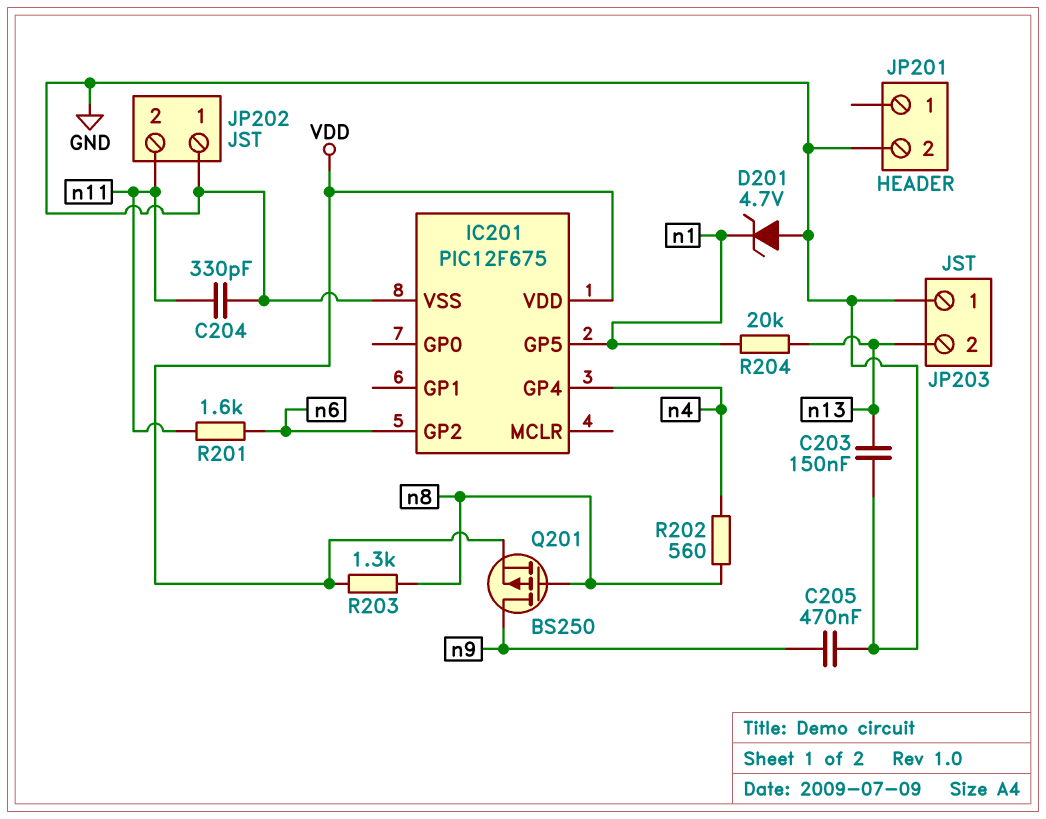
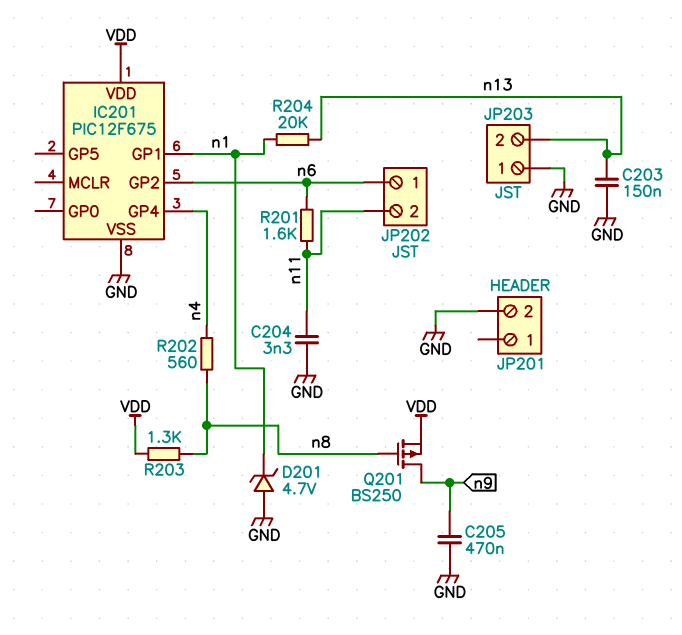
C204: 330pF (GND, n11) -> 3.3nF (GND, n11)
IC201 pin GP1: none -> n1
IC201 pin GP5: n1 -> none
JP202 pin 1: GND -> n6

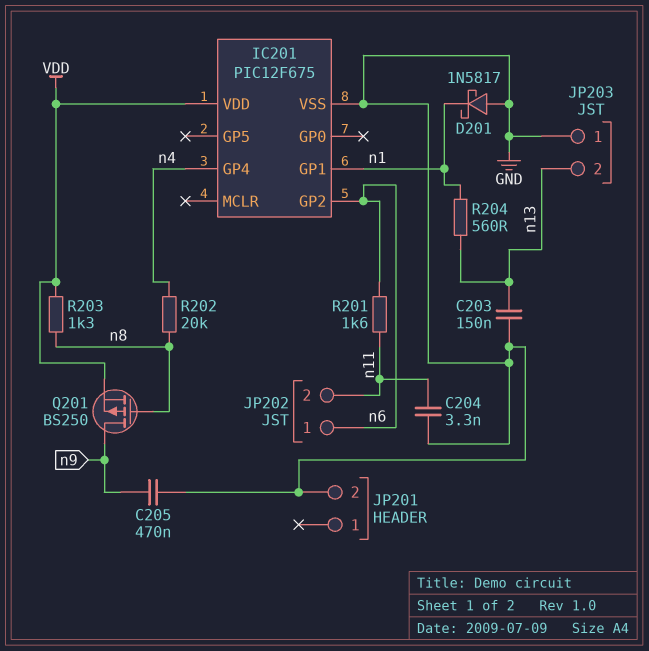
D201: zener 4.7V (A GND, K n1) -> schottky 1N5817 (A GND, K n1)
R202: 560 (n4, n8) -> 20k (n4, n8)
R204: 20k (n1, n13) -> 560 (n1, n13)

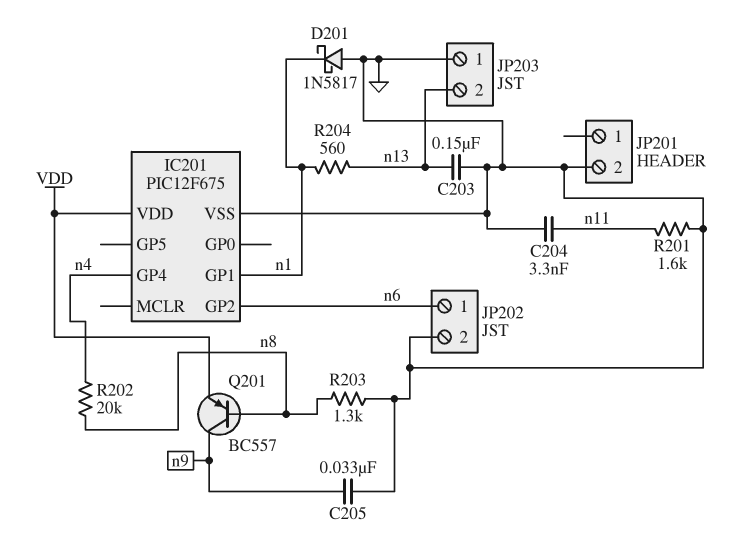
C205: 470nF (GND, n9) -> 33nF (GND, n9)
JP202 pin 2: n11 -> GND
Q201: PMOS BS250 (G n8, D n9, S VDD) -> PNP BC557 (B n8, C n9, E VDD)
R201: 1.6k (n6, n11) -> 1.6k (GND, n11)
R203: 1.3k (VDD, n8) -> 1.3k (GND, n8)

